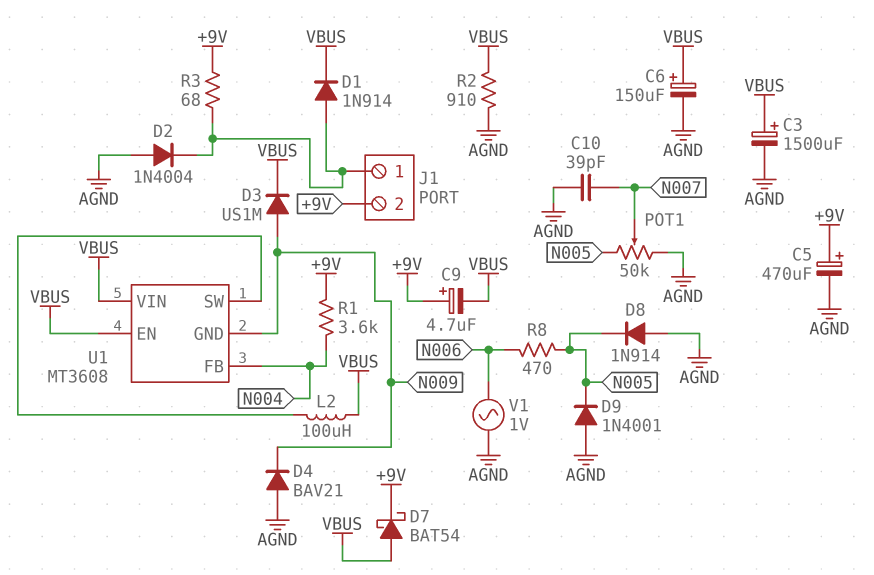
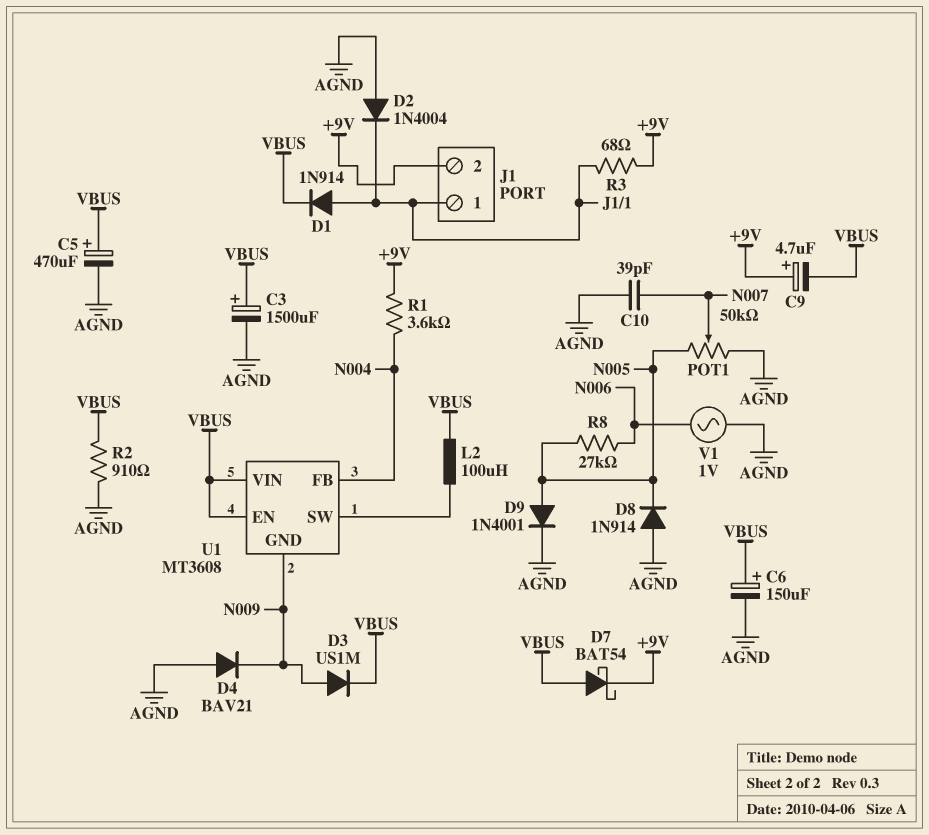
C5: 470uF (plus +9V, minus AGND) -> 470uF (plus VBUS, minus AGND)
D9: diode 1N4001 (A AGND, K N005) -> diode 1N4001 (A N005, K AGND)
R8: 470 (N005, N006) -> 27k (N005, N006)

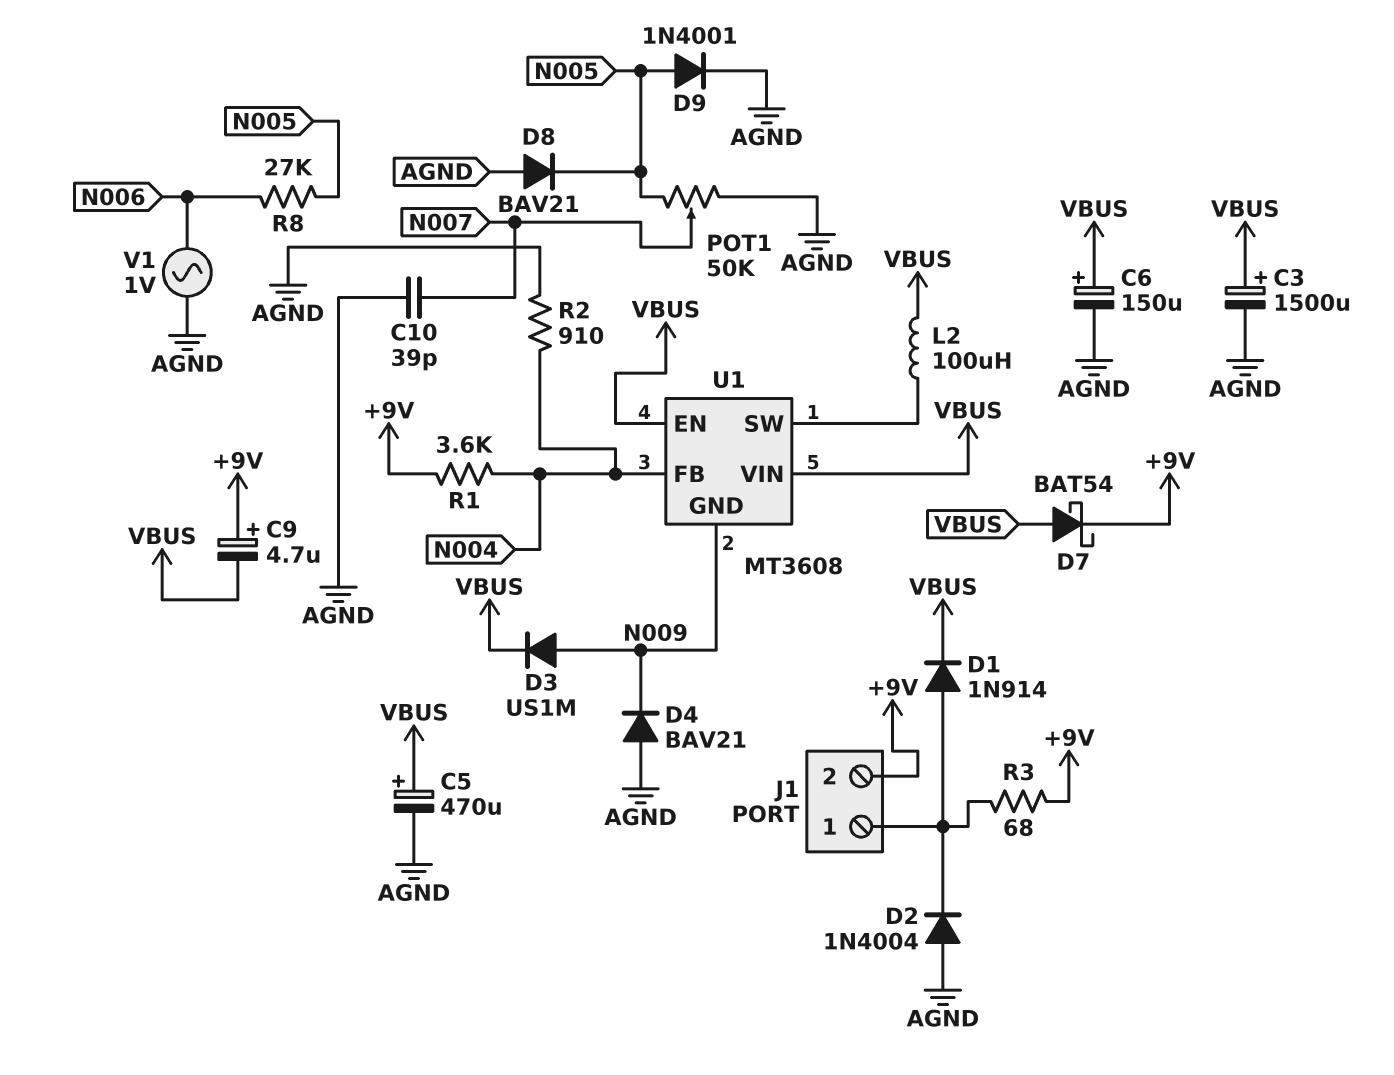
D8: diode 1N914 (A AGND, K N005) -> diode BAV21 (A AGND, K N005)
R2: 910 (AGND, VBUS) -> 910 (AGND, N004)

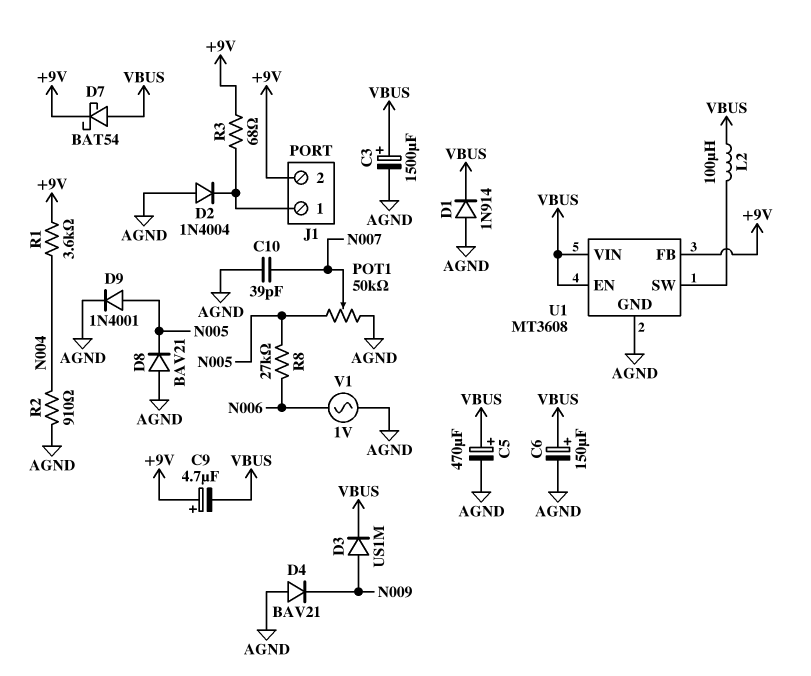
D1: diode 1N914 (A J1/1, K VBUS) -> diode 1N914 (A AGND, K VBUS)
U1 pin FB: N004 -> +9V
U1 pin GND: N009 -> AGND

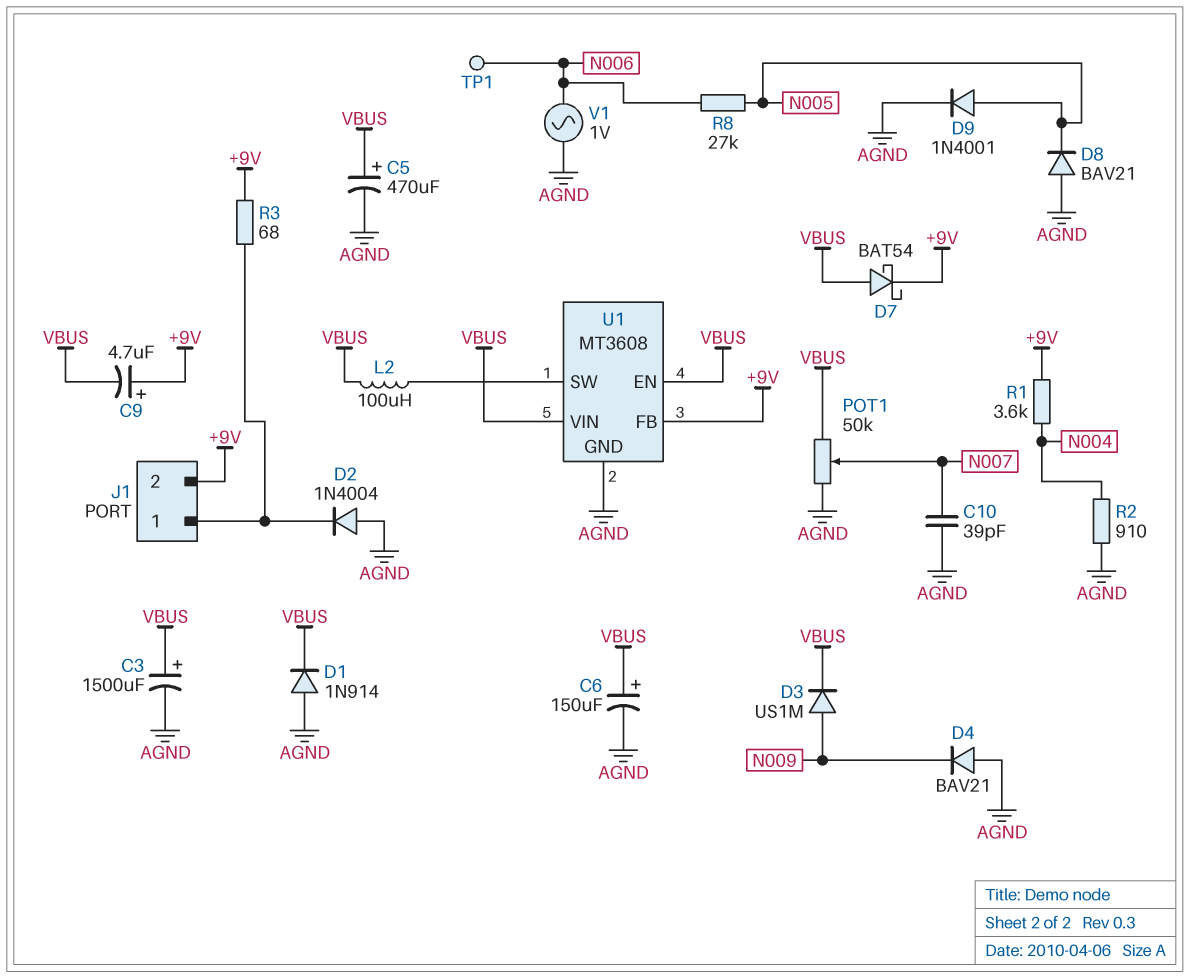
POT1: 50k (AGND, N005, wiper N007) -> 50k (AGND, VBUS, wiper N007)
TP1: none -> test point (N006)

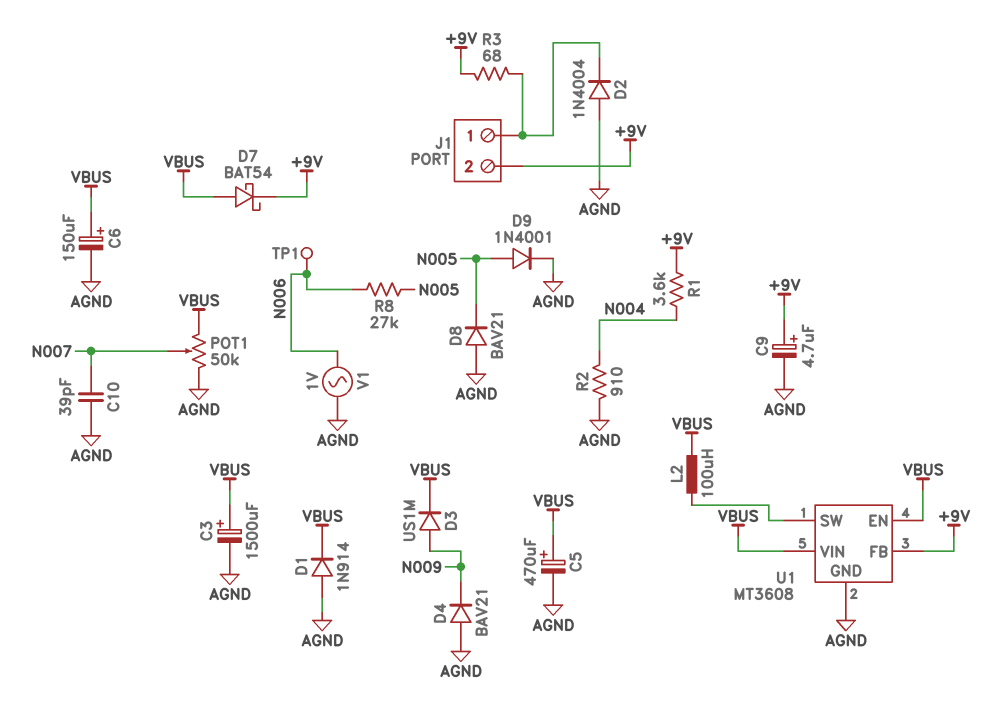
C9: 4.7uF (plus +9V, minus VBUS) -> 4.7uF (plus +9V, minus AGND)

